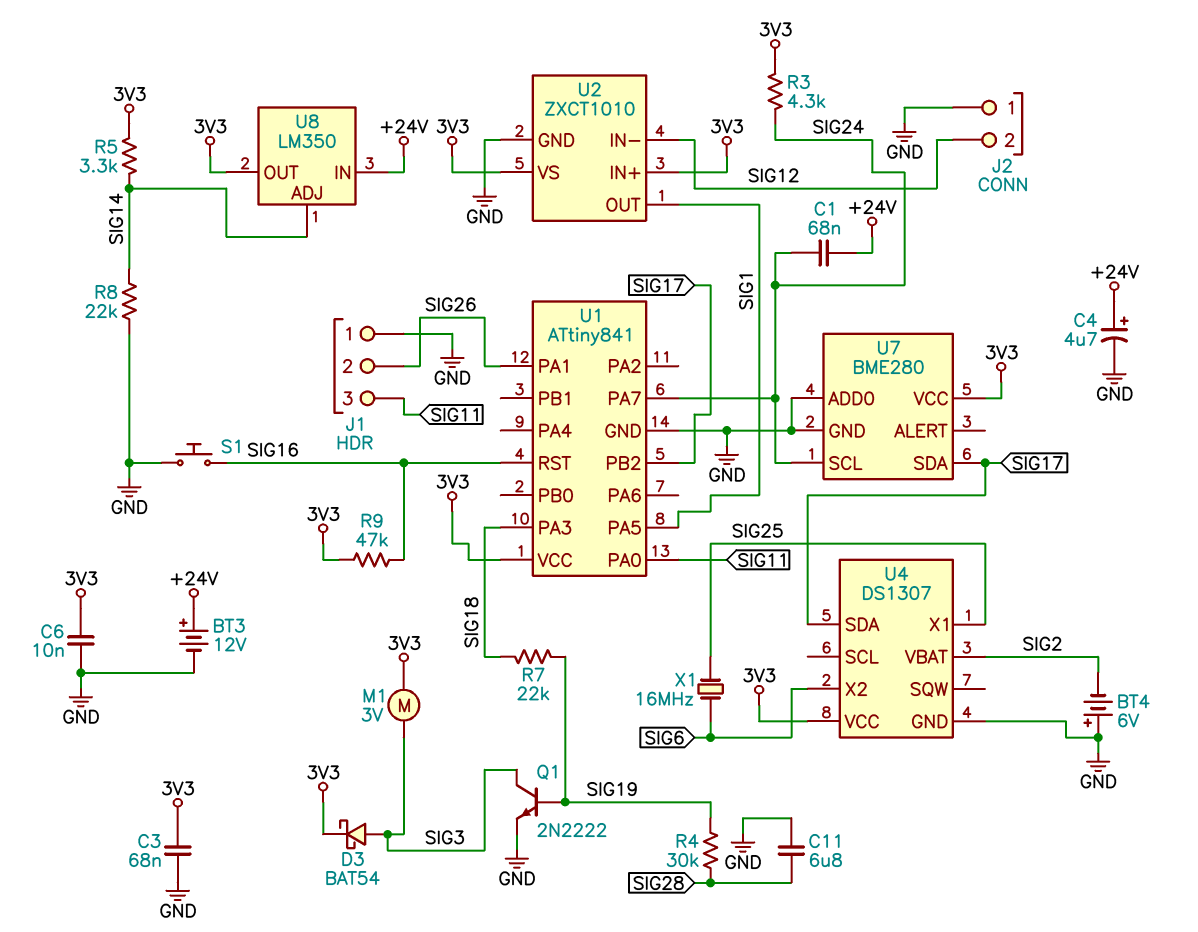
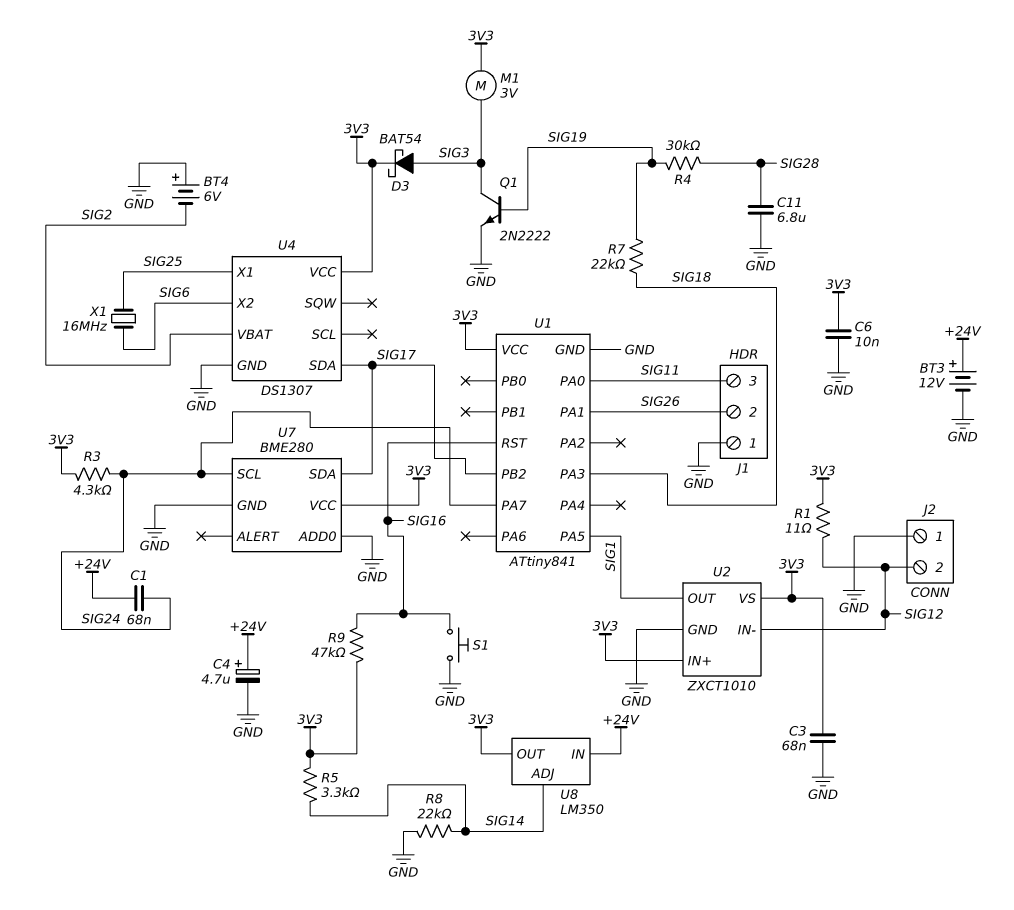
R1: none -> 11 (3V3, SIG12)

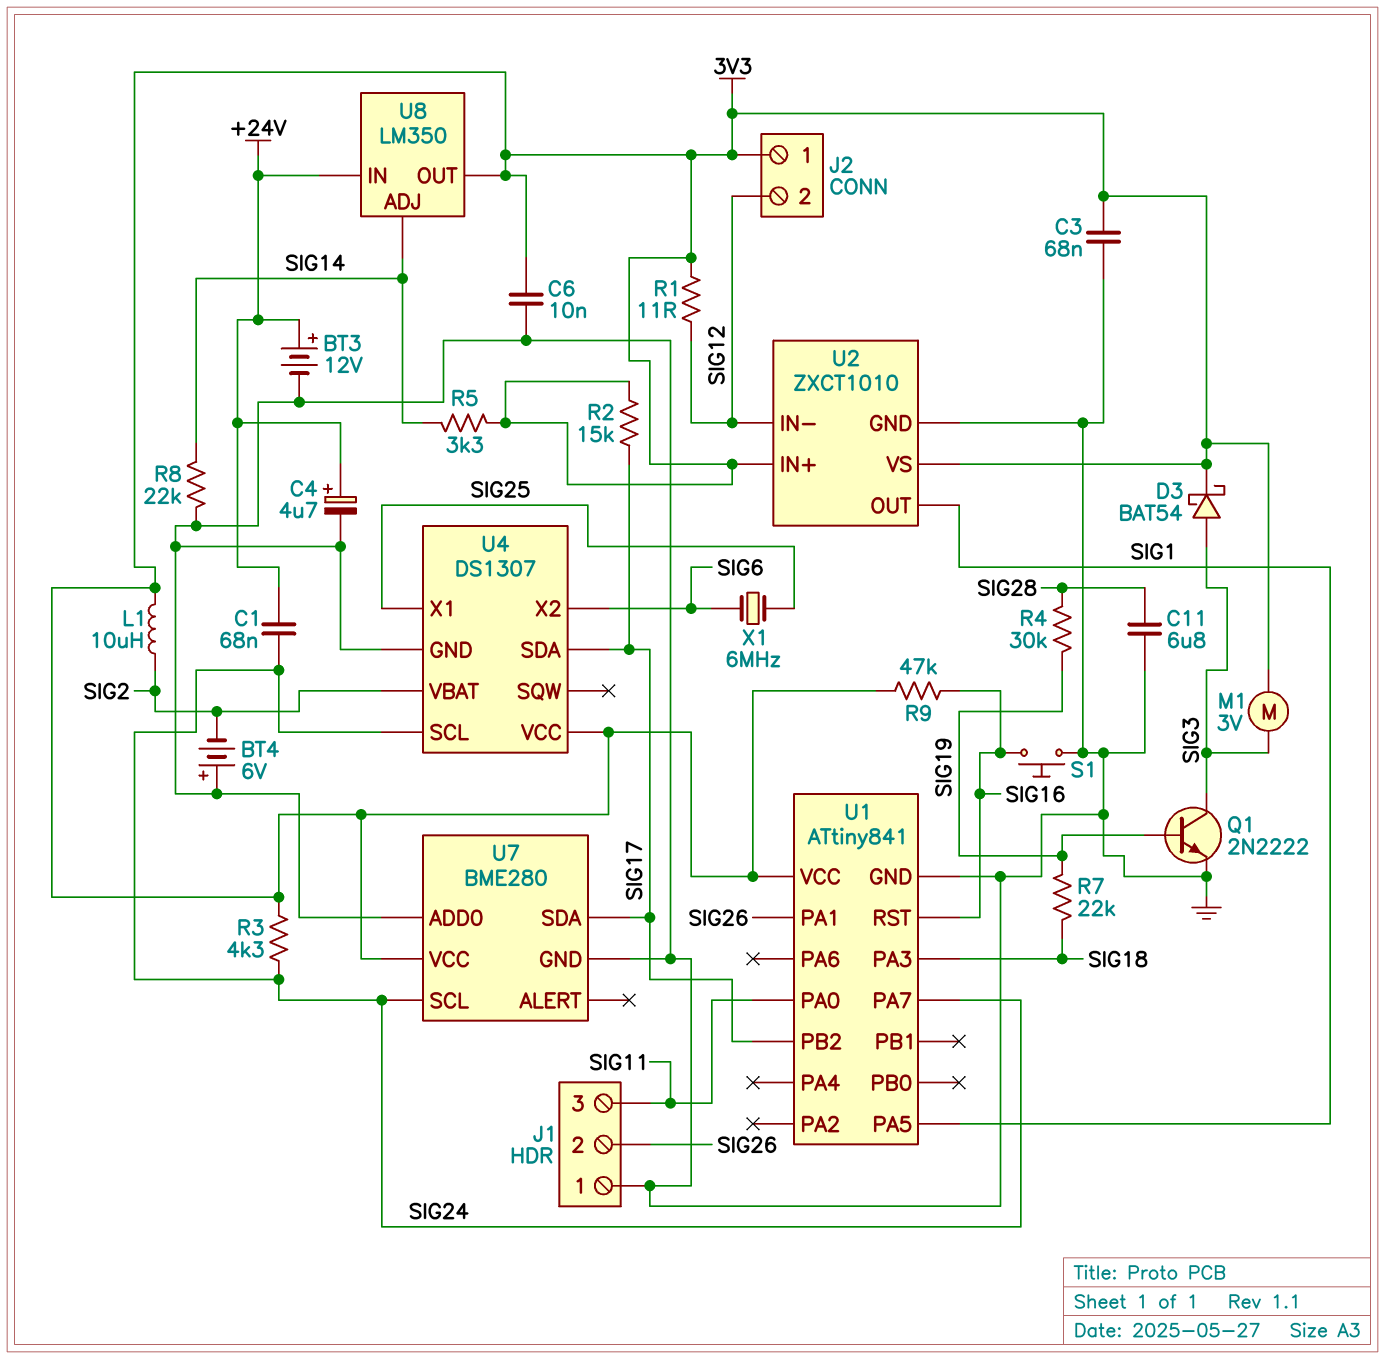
J2 pin 1: GND -> 3V3
L1: none -> 10uH (3V3, SIG2)
R2: none -> 15k (3V3, SIG17)
U4 pin SCL: none -> SIG24
X1: 16MHz (SIG6, SIG25) -> 6MHz (SIG6, SIG25)

